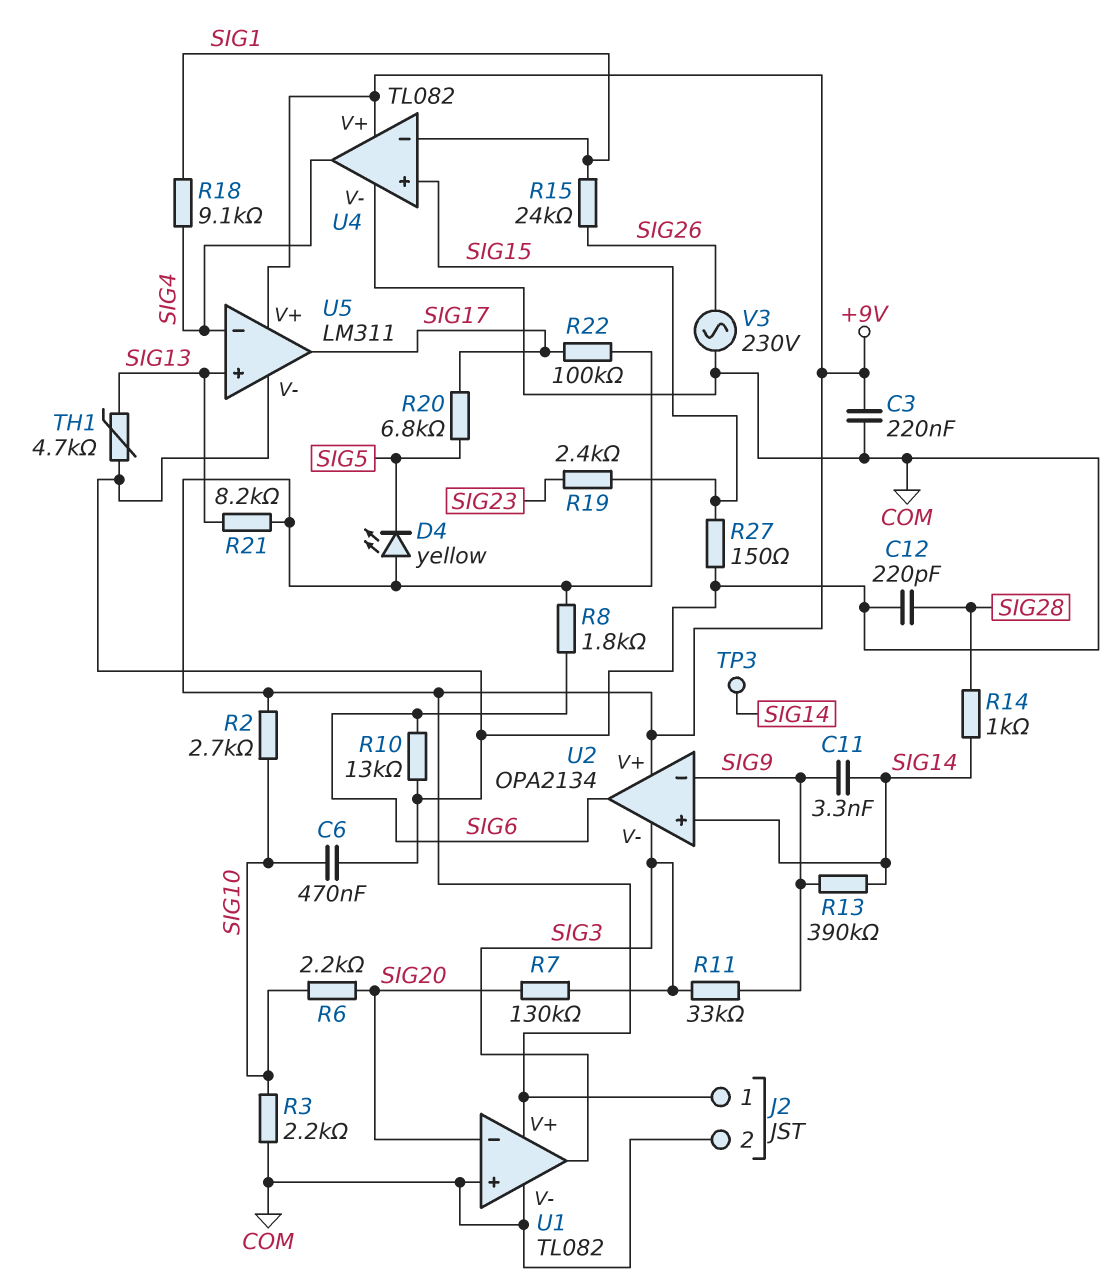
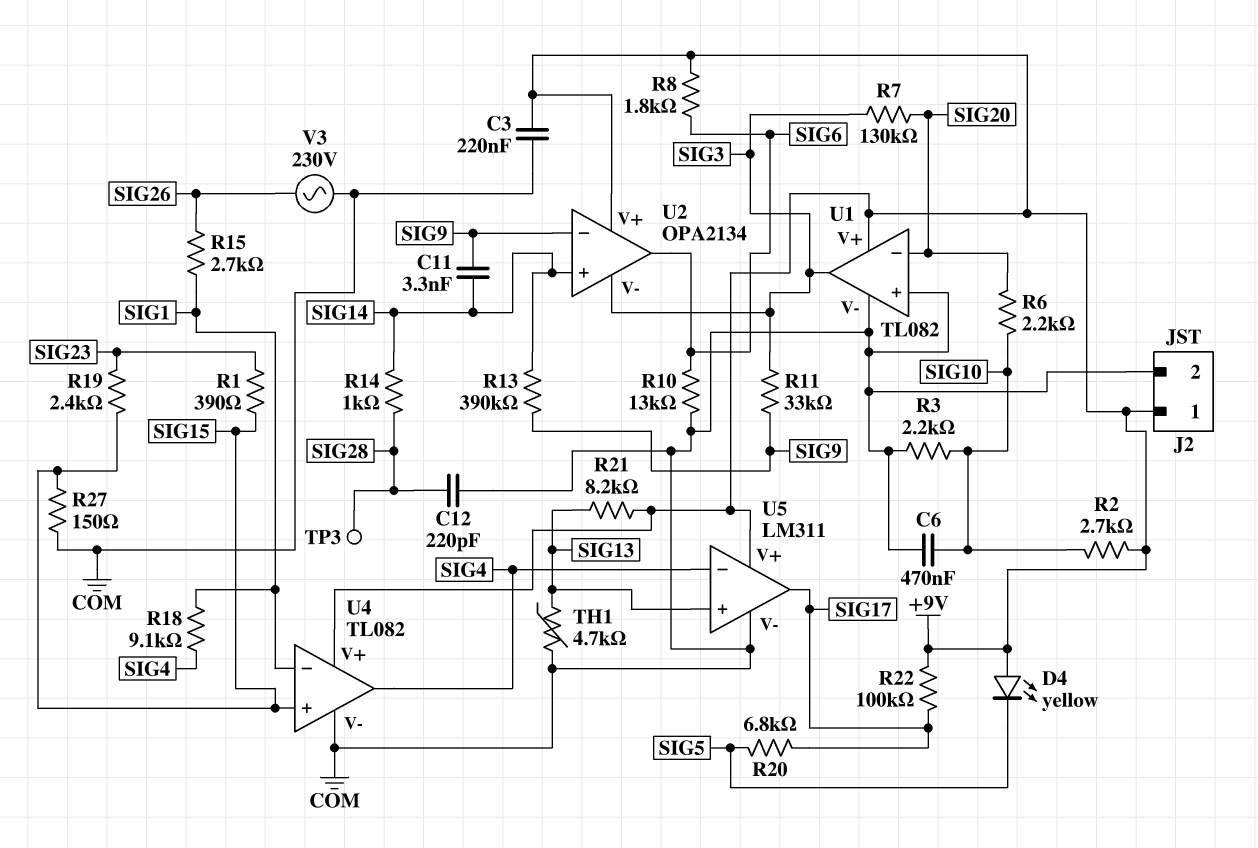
R1: none -> 390 (SIG15, SIG23)
R15: 24k (SIG1, SIG26) -> 2.7k (SIG1, SIG26)
TP3: test point (SIG14) -> test point (SIG28)

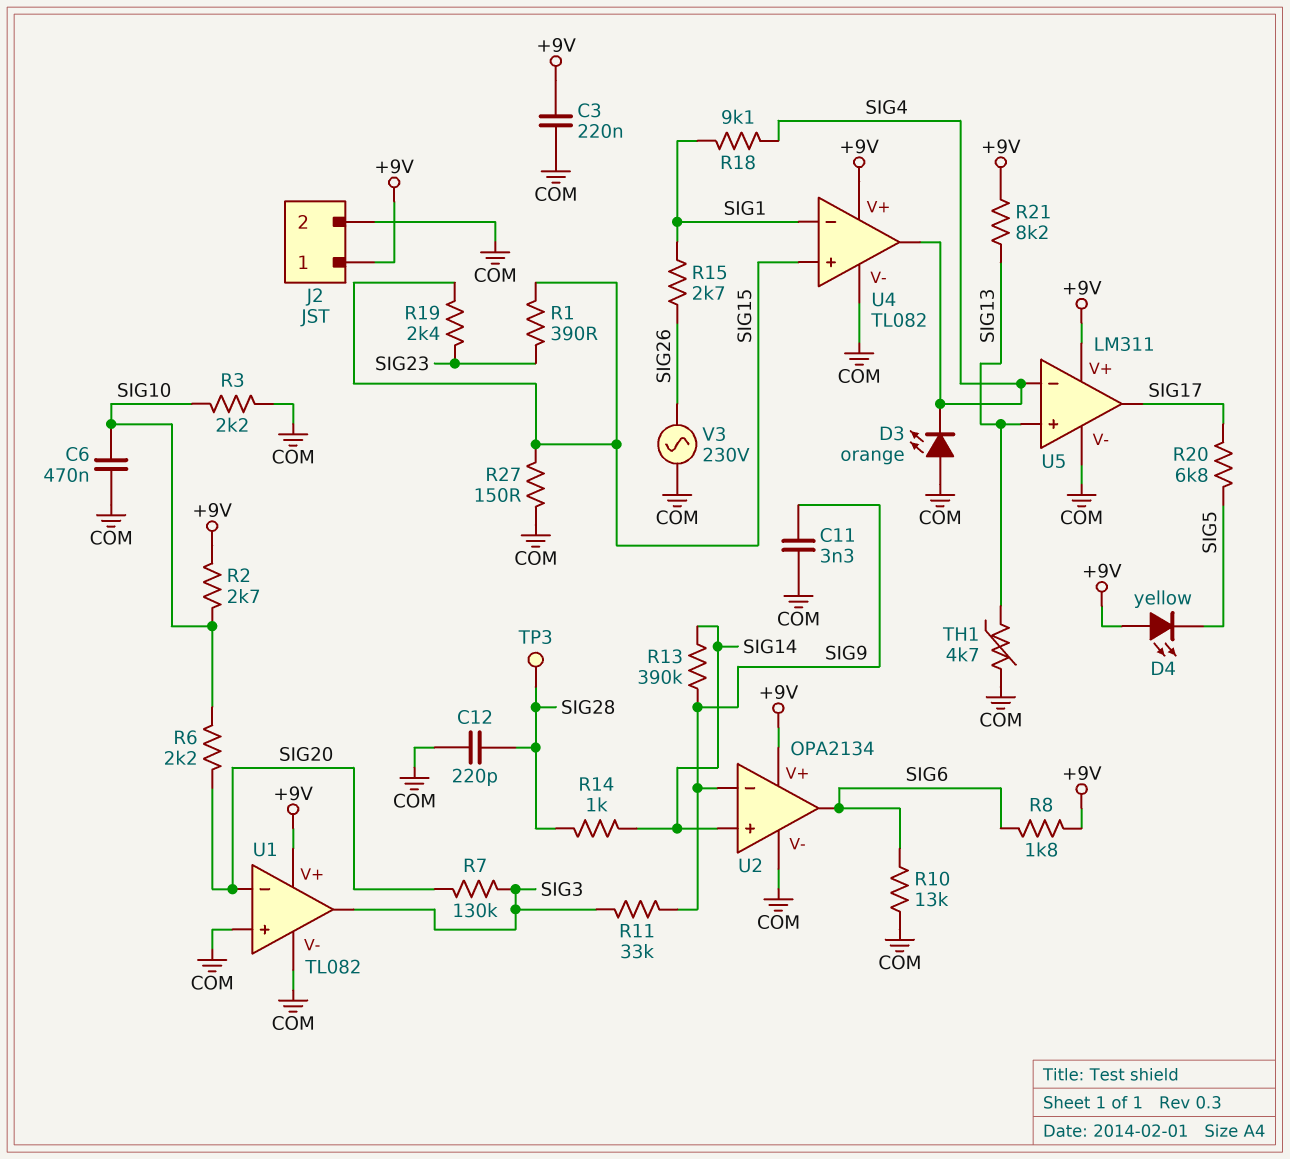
C11: 3.3nF (SIG9, SIG14) -> 3.3nF (COM, SIG9)
D3: none -> LED orange (A COM, K SIG4)
R22: 100k (+9V, SIG17) -> none
U2 pin V-: SIG3 -> COM

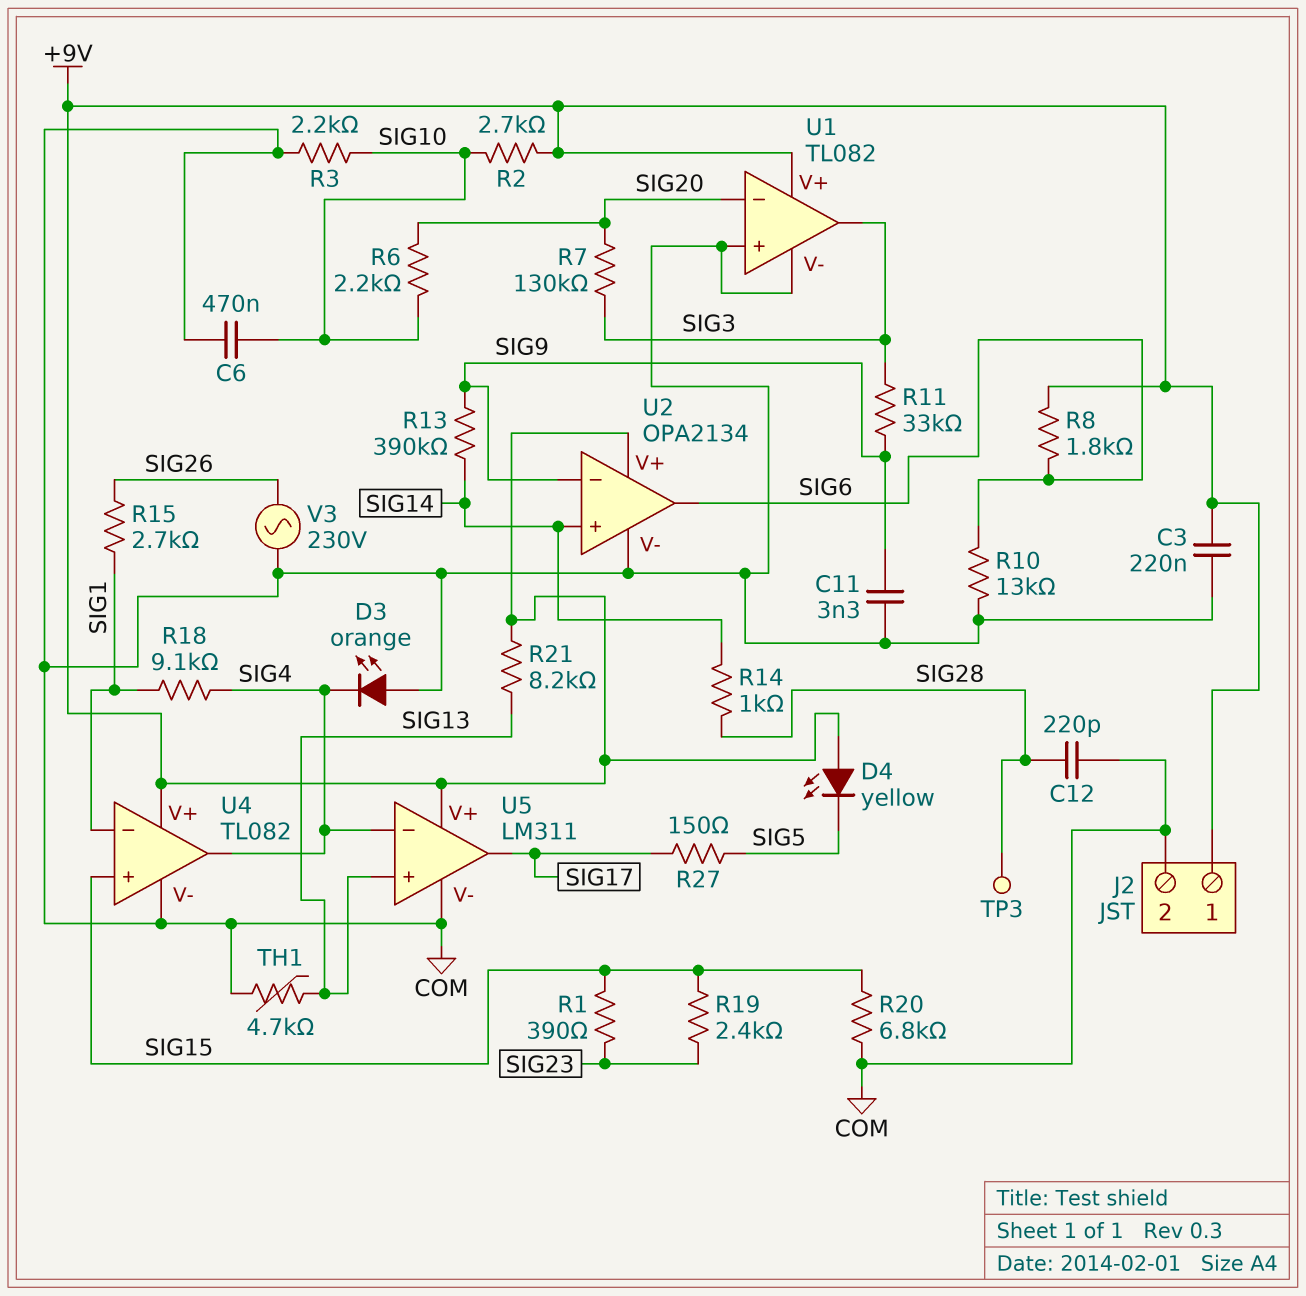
R20: 6.8k (SIG5, SIG17) -> 6.8k (COM, SIG15)
R27: 150 (COM, SIG15) -> 150 (SIG5, SIG17)

